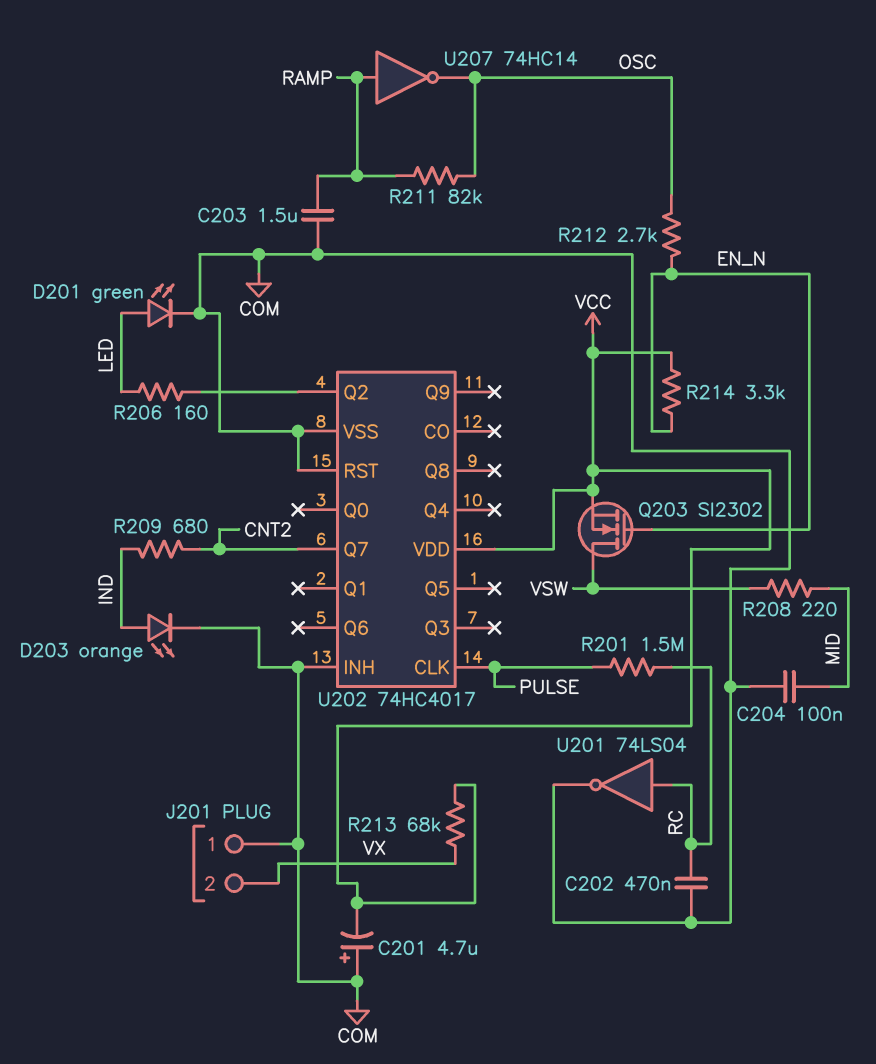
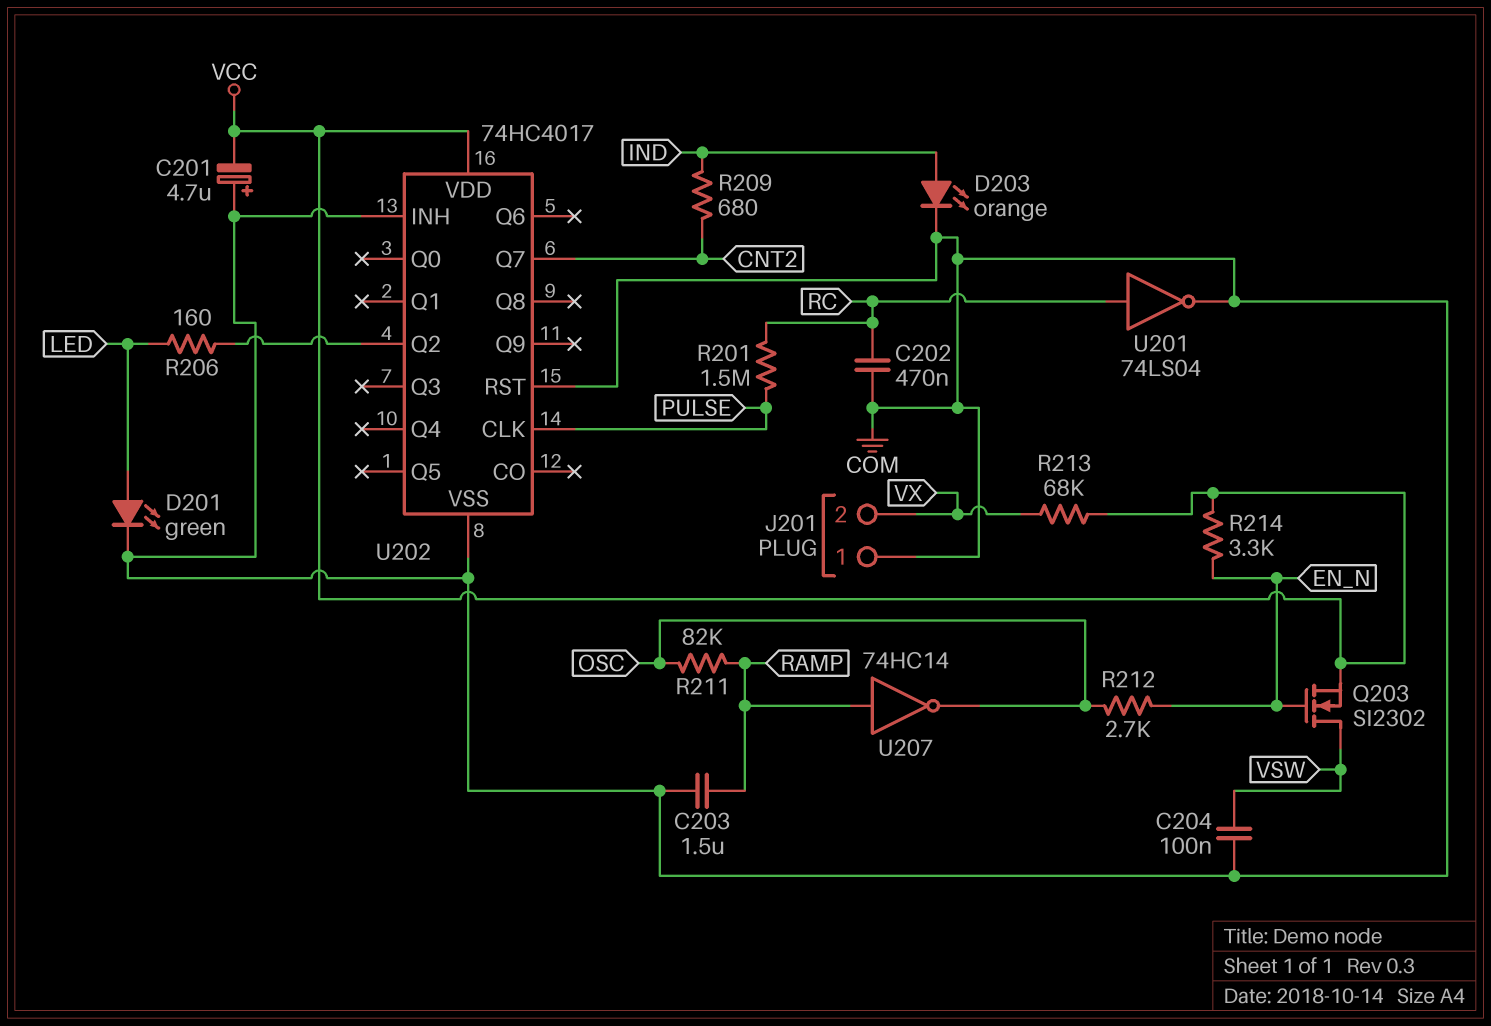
C204: 100nF (COM, MID) -> 100nF (COM, VSW)
R208: 220 (MID, VSW) -> none

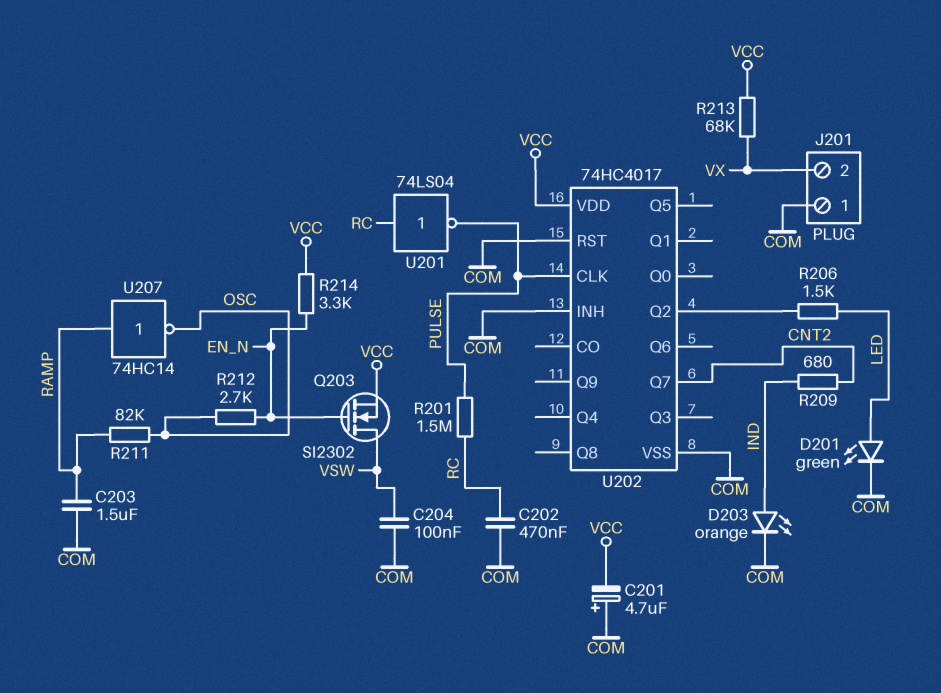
R206: 160 (LED, U202/Q2) -> 1.5k (LED, U202/Q2)
U201: NOT 74LS04 (in RC, out COM) -> NOT 74LS04 (in RC, out PULSE)

